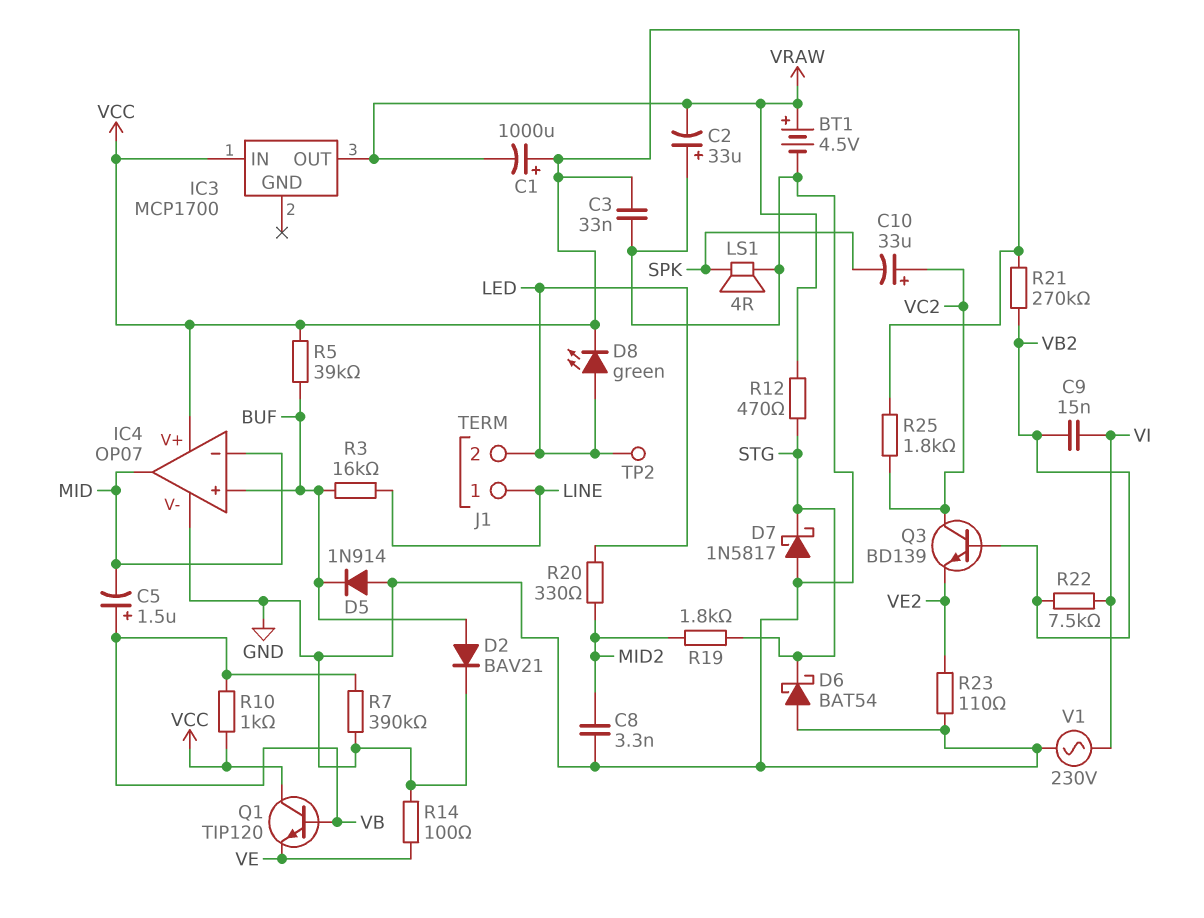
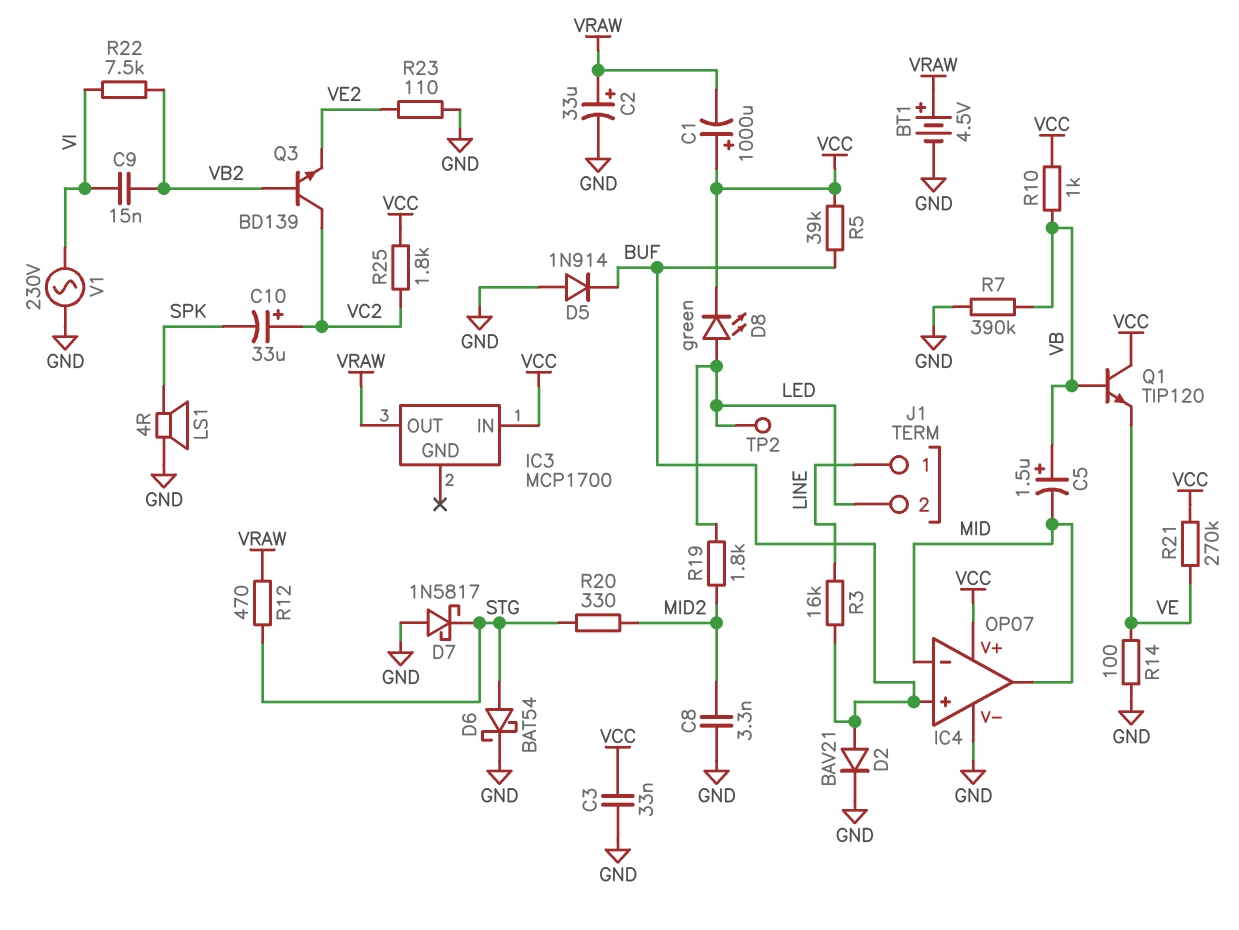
C2: 33uF (plus GND, minus VRAW) -> 33uF (plus VRAW, minus GND)
D6: schottky BAT54 (A GND, K STG) -> schottky BAT54 (A STG, K GND)
R19: 1.8k (MID2, STG) -> 1.8k (LED, MID2)
R20: 330 (LED, MID2) -> 330 (MID2, STG)
R21: 270k (VB2, VCC) -> 270k (VCC, VE)

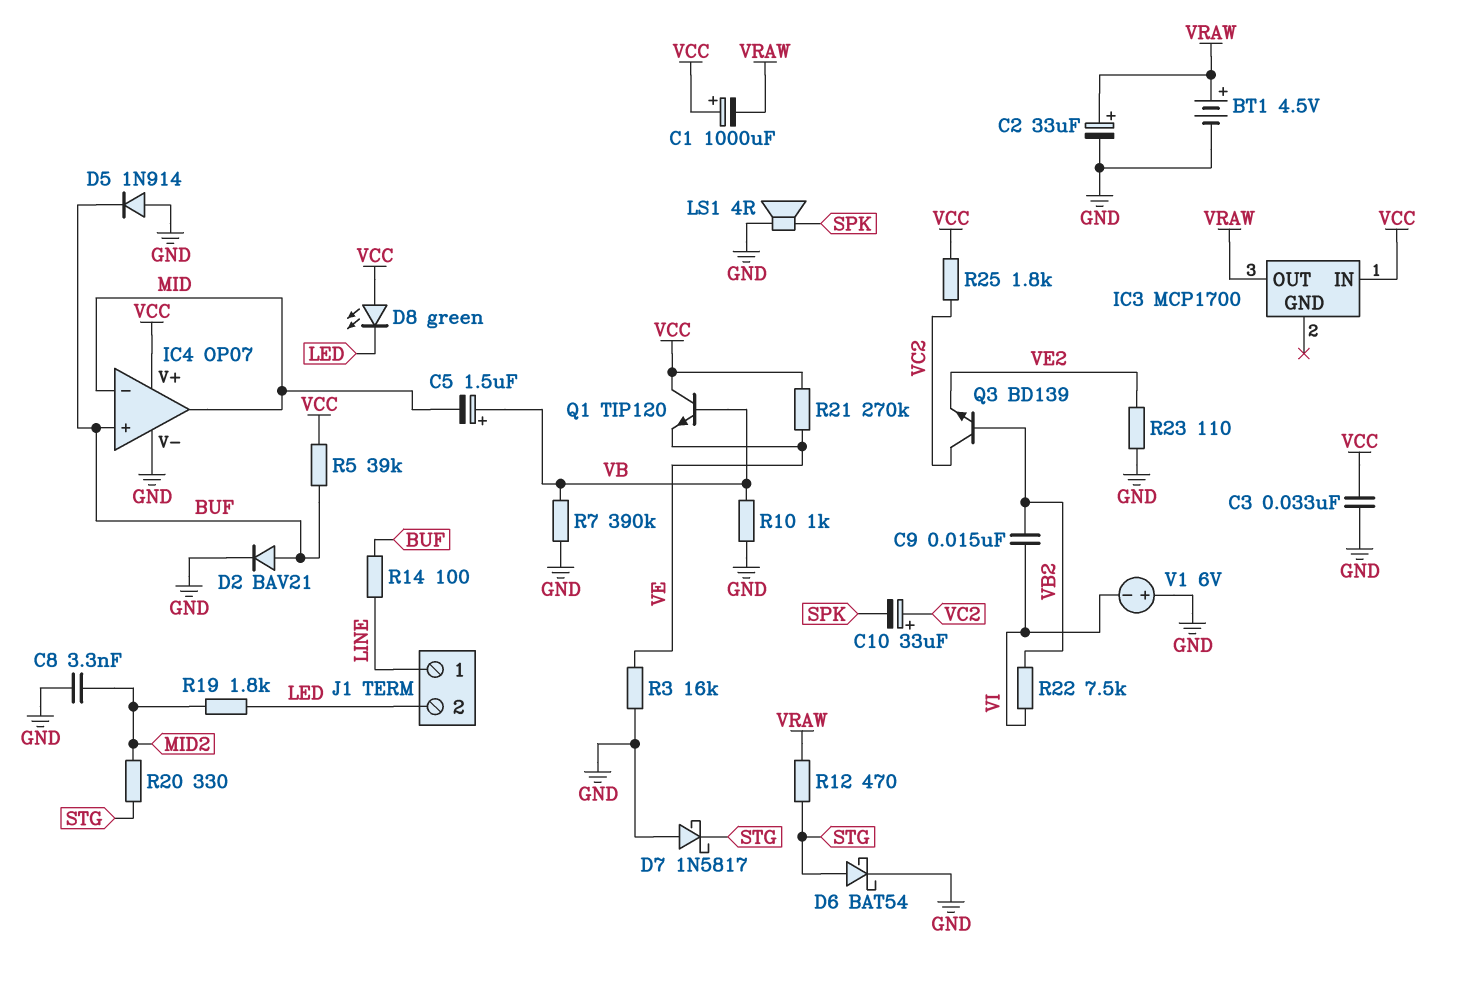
D8: LED green (A LED, K VCC) -> LED green (A VCC, K LED)
R3: 16k (BUF, LINE) -> 16k (GND, VE)
R10: 1k (VB, VCC) -> 1k (GND, VB)
R14: 100 (GND, VE) -> 100 (BUF, LINE)
TP2: test point (LED) -> none
V1: AC 230V (GND, VI) -> 6V (plus GND, minus VI)

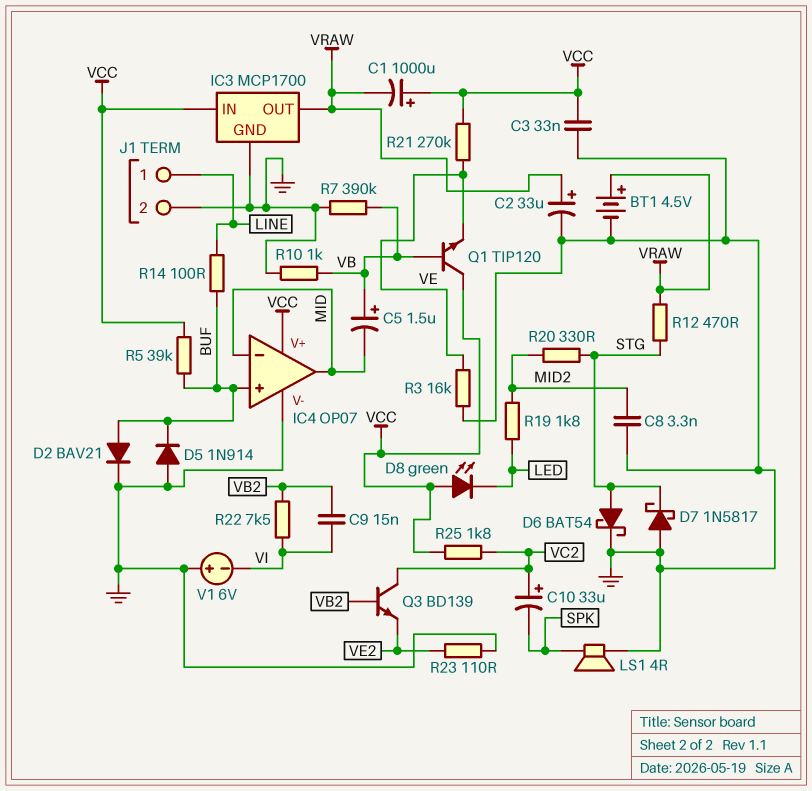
IC3 pin GND: none -> GND
J1 pin 2: LED -> GND

